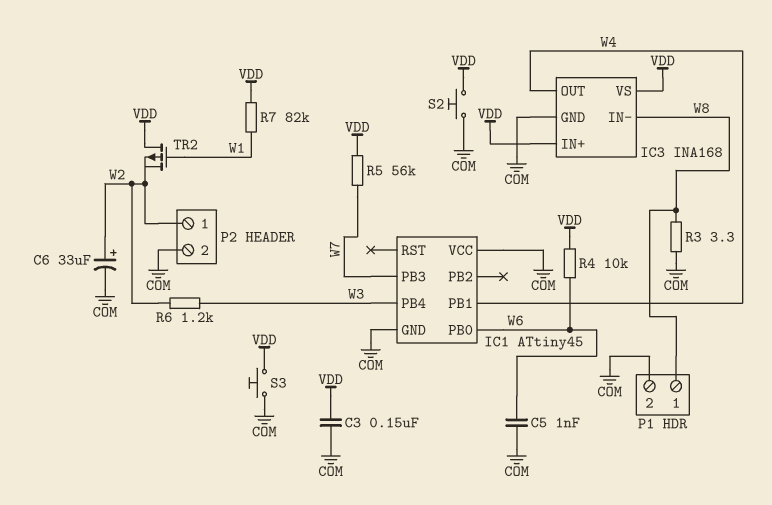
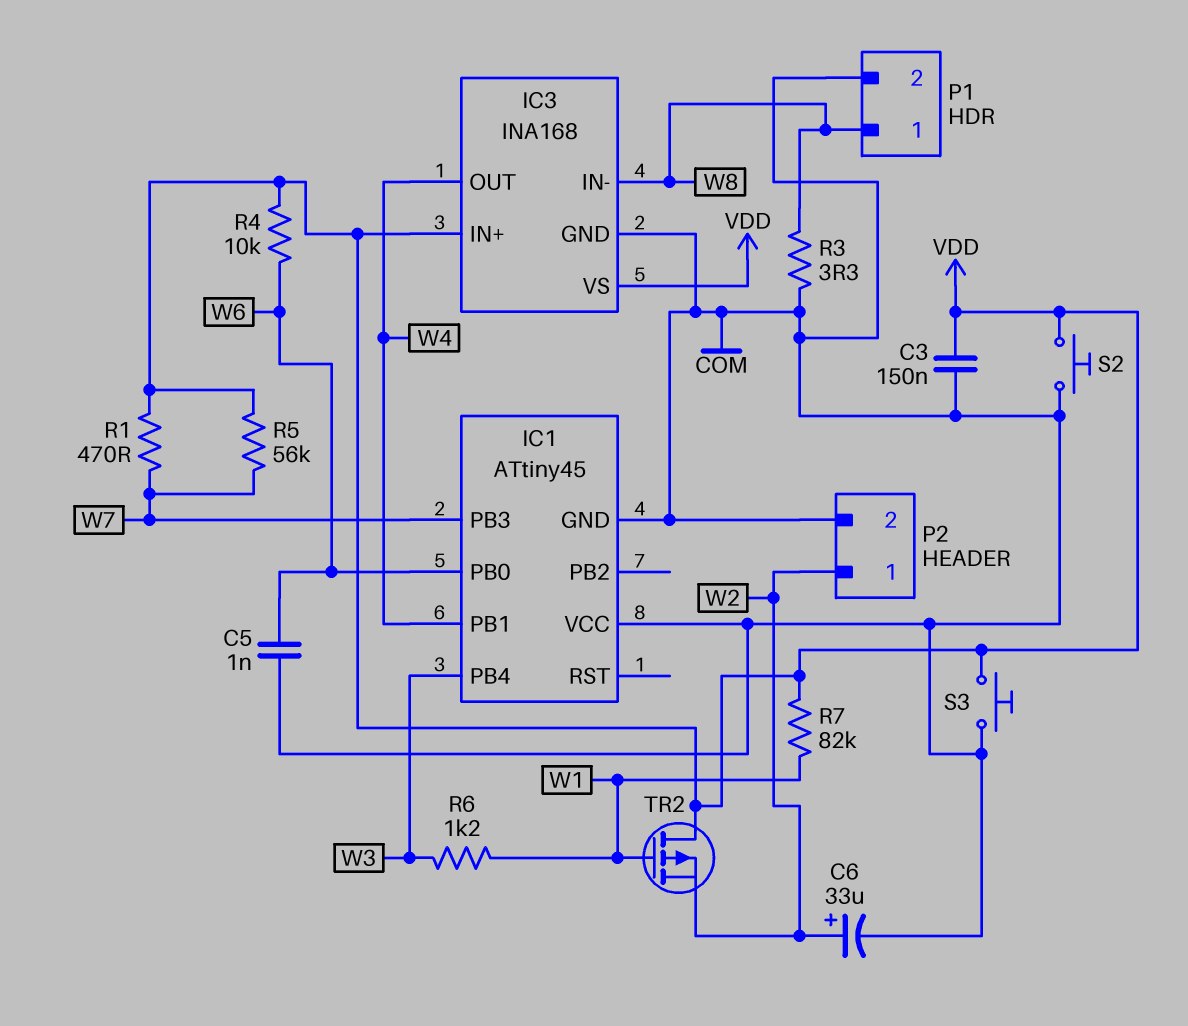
R1: none -> 470 (VDD, W7)
R6: 1.2k (W2, W3) -> 1.2k (W1, W3)

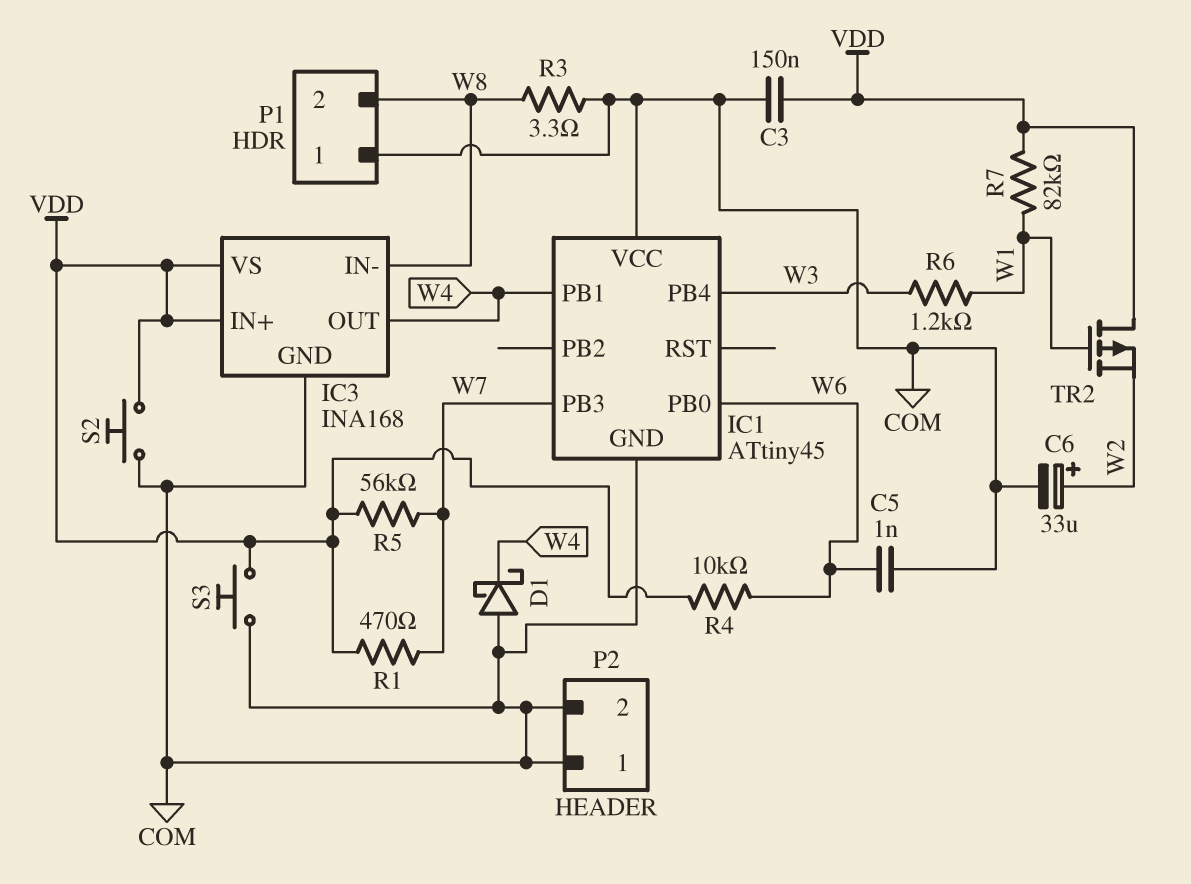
D1: none -> schottky (A COM, K W4)
P1 pin 1: W8 -> COM
P1 pin 2: COM -> W8
P2 pin 1: W2 -> COM

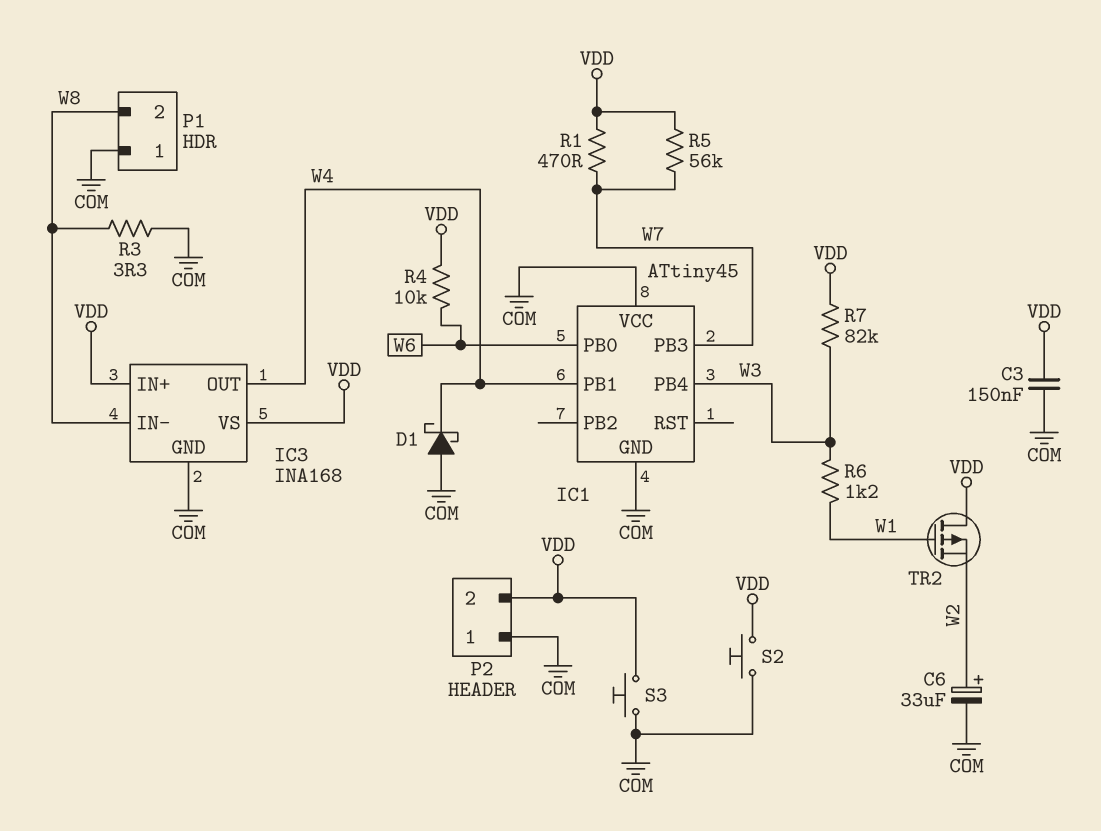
C5: 1nF (COM, W6) -> none
P2 pin 2: COM -> VDD
R7: 82k (VDD, W1) -> 82k (VDD, W3)

